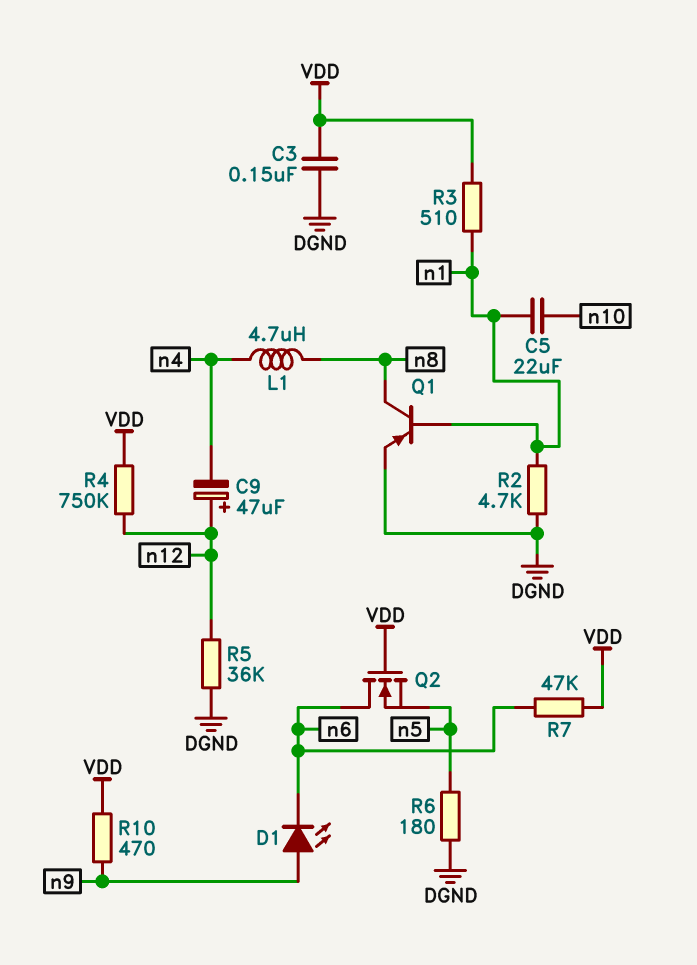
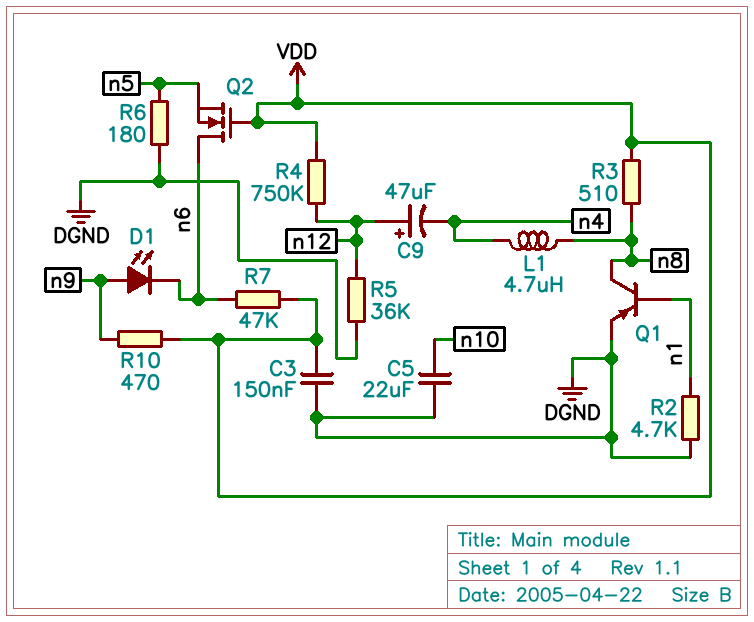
C5: 22uF (n1, n10) -> 22uF (DGND, n10)
R3: 510 (VDD, n1) -> 510 (VDD, n8)

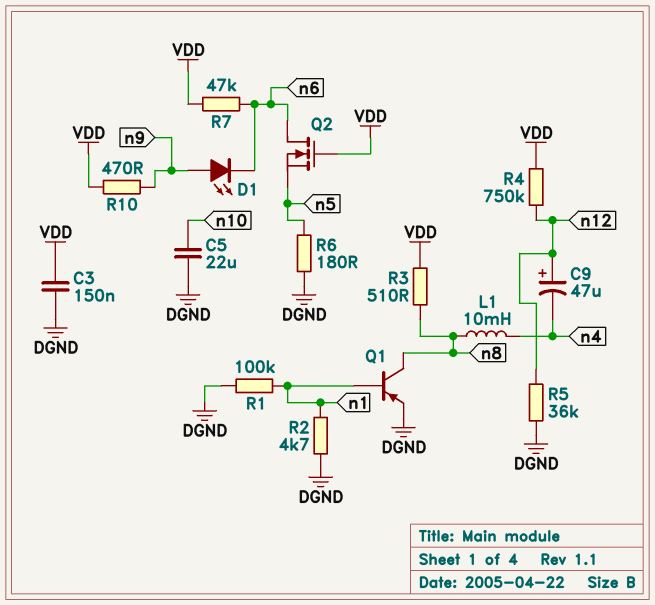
L1: 4.7uH (n4, n8) -> 10mH (n4, n8)
R1: none -> 100k (DGND, n1)

